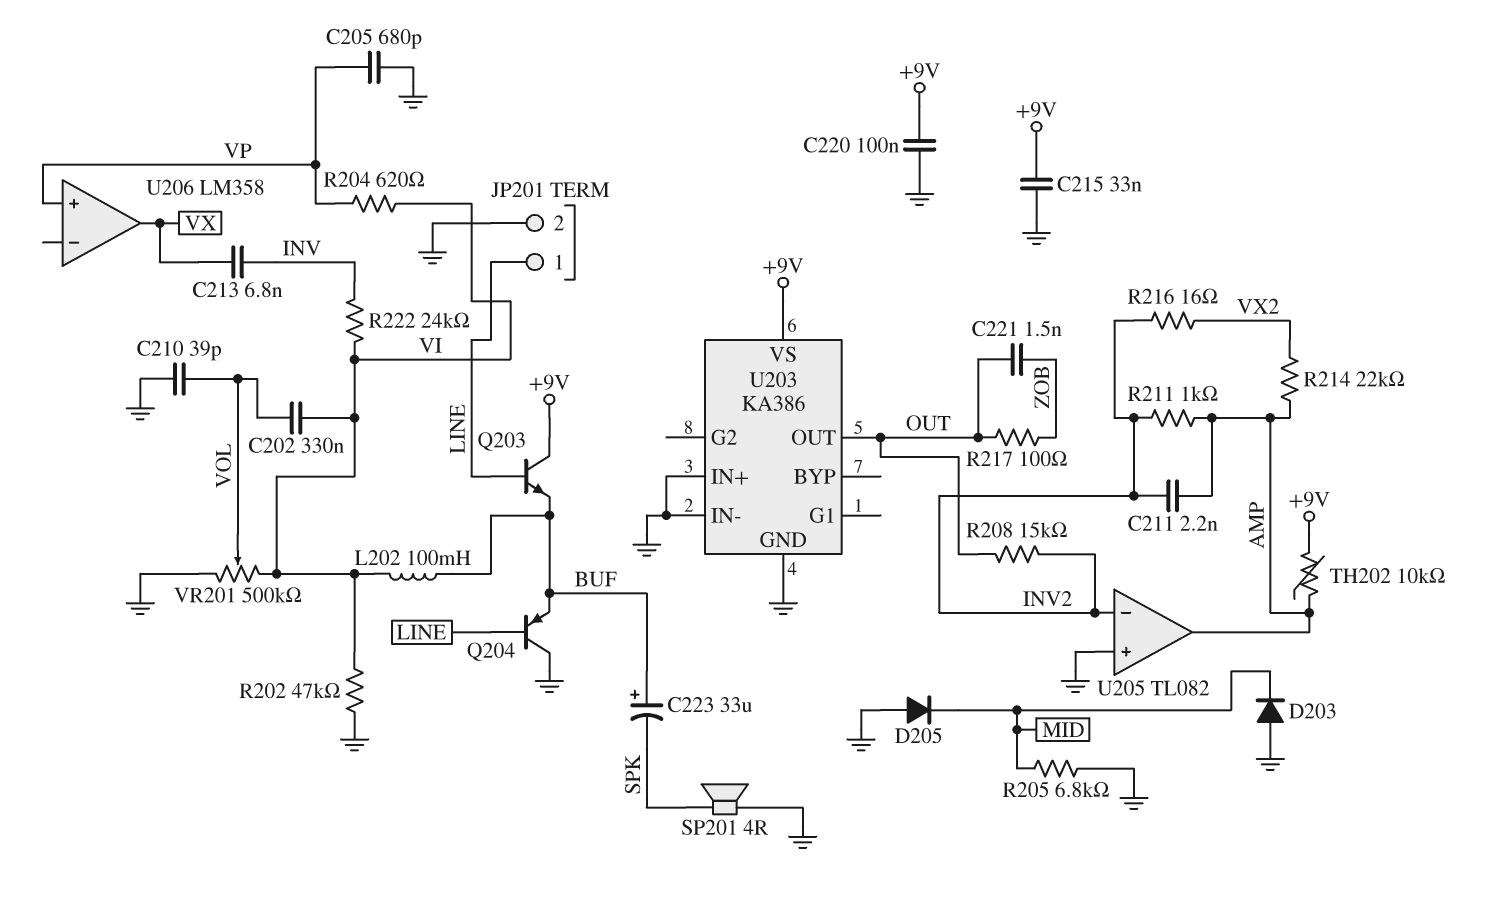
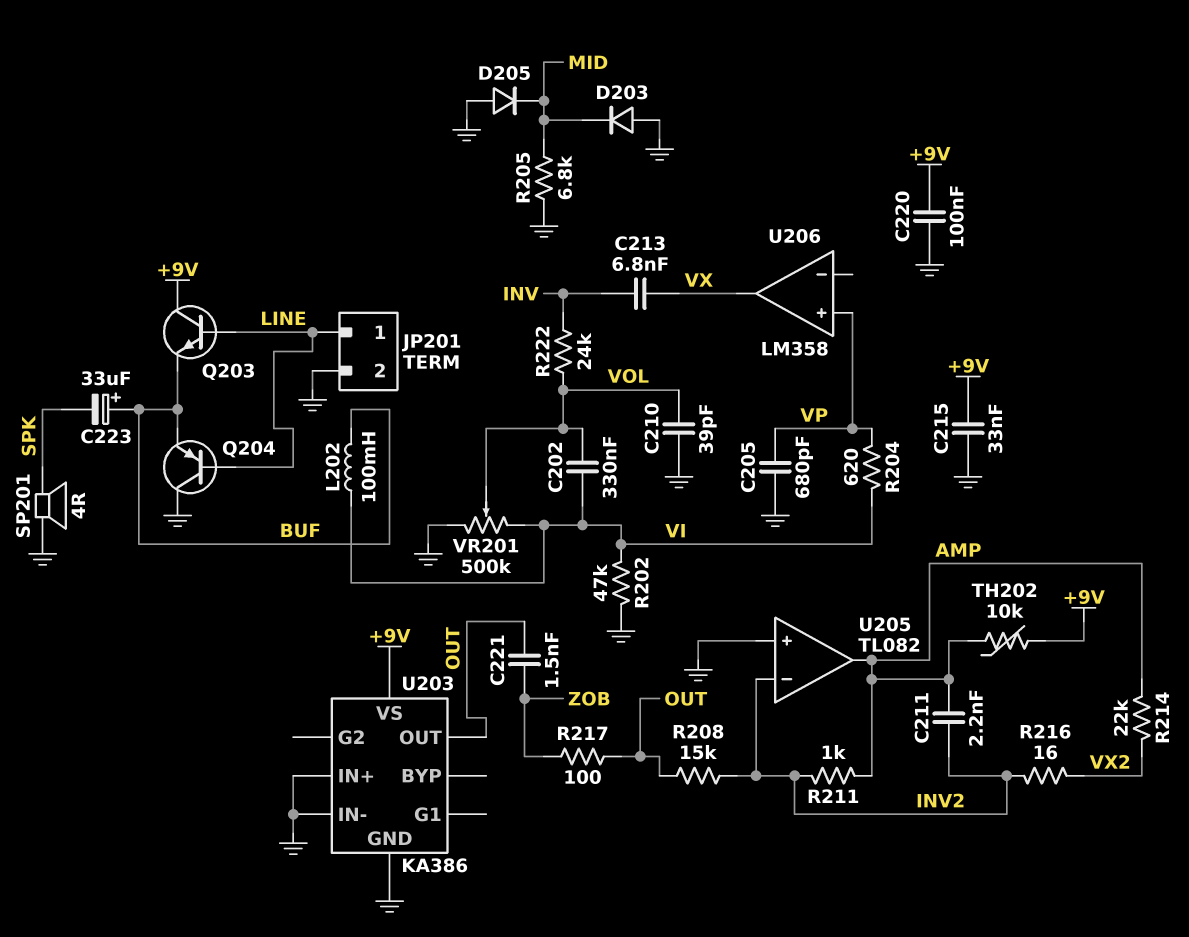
R222: 24k (INV, VI) -> 24k (INV, VOL)

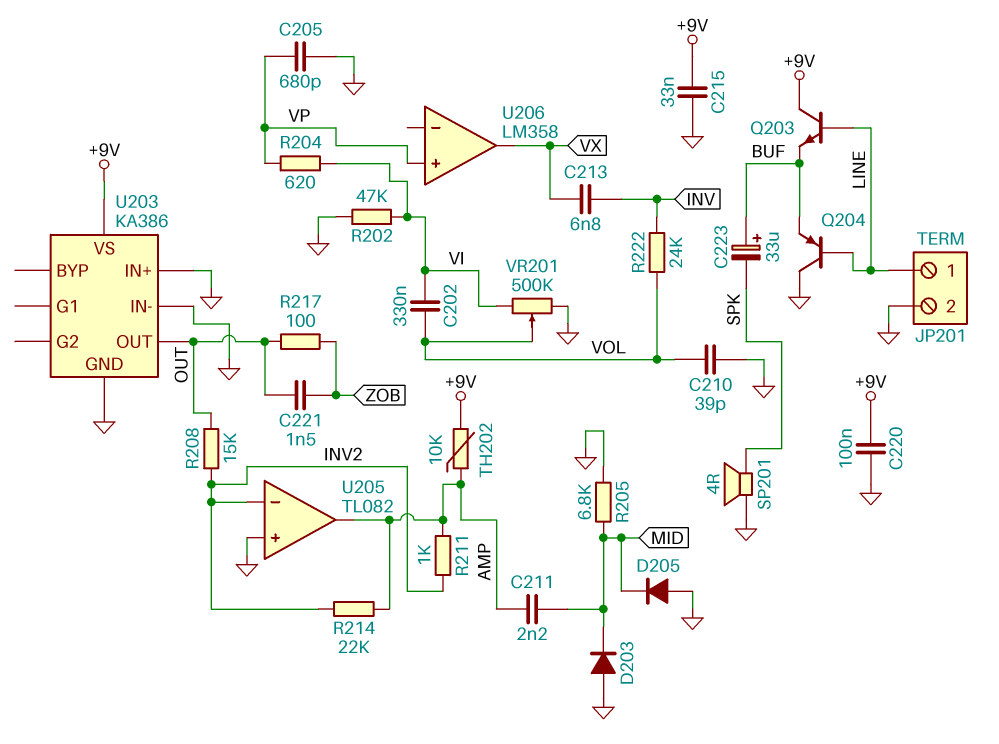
C211: 2.2nF (AMP, INV2) -> 2.2nF (AMP, MID)
L202: 100mH (BUF, VI) -> none
R214: 22k (AMP, VX2) -> 22k (AMP, INV2)
R216: 16 (INV2, VX2) -> none

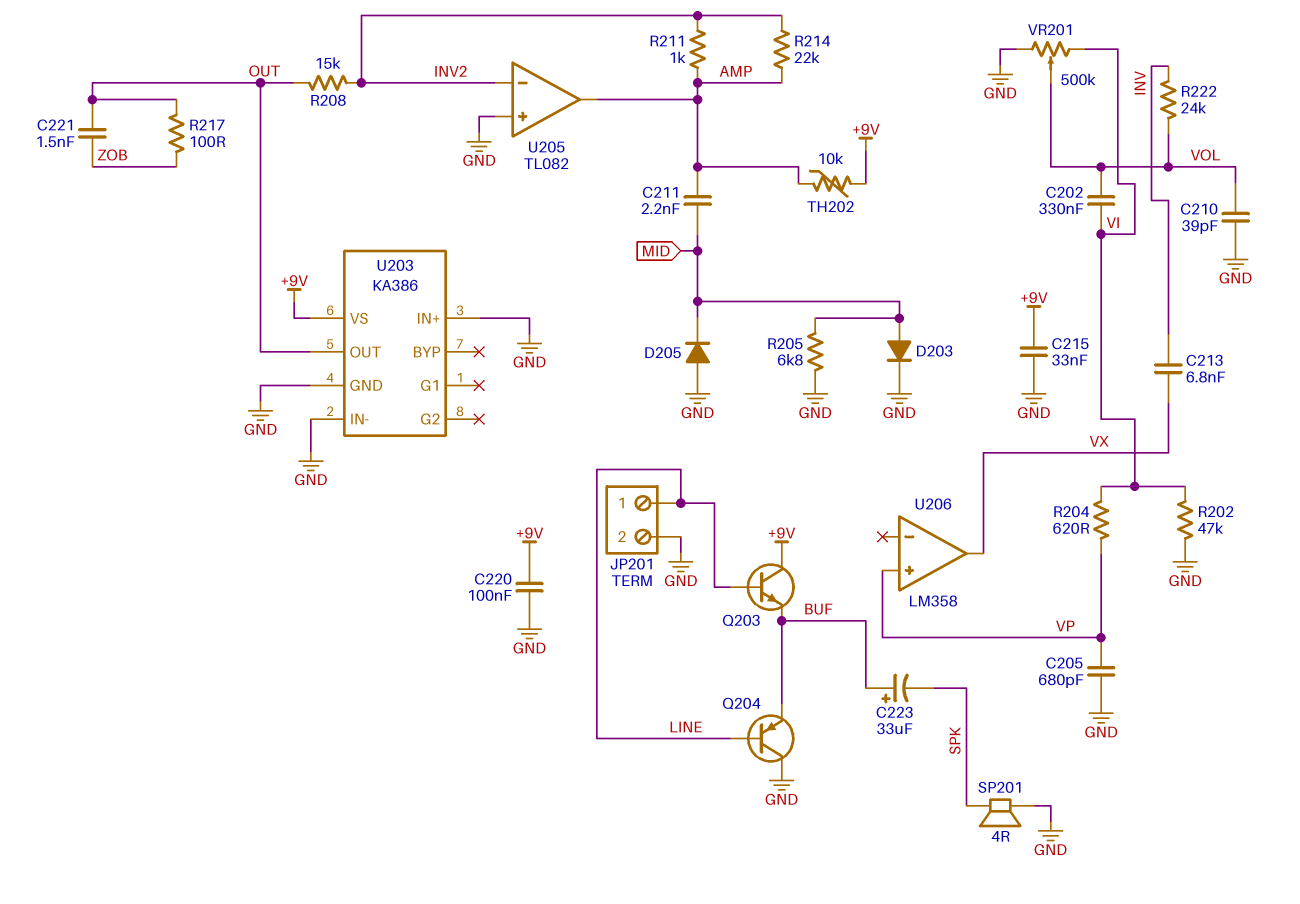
D203: diode (A GND, K MID) -> diode (A MID, K GND)

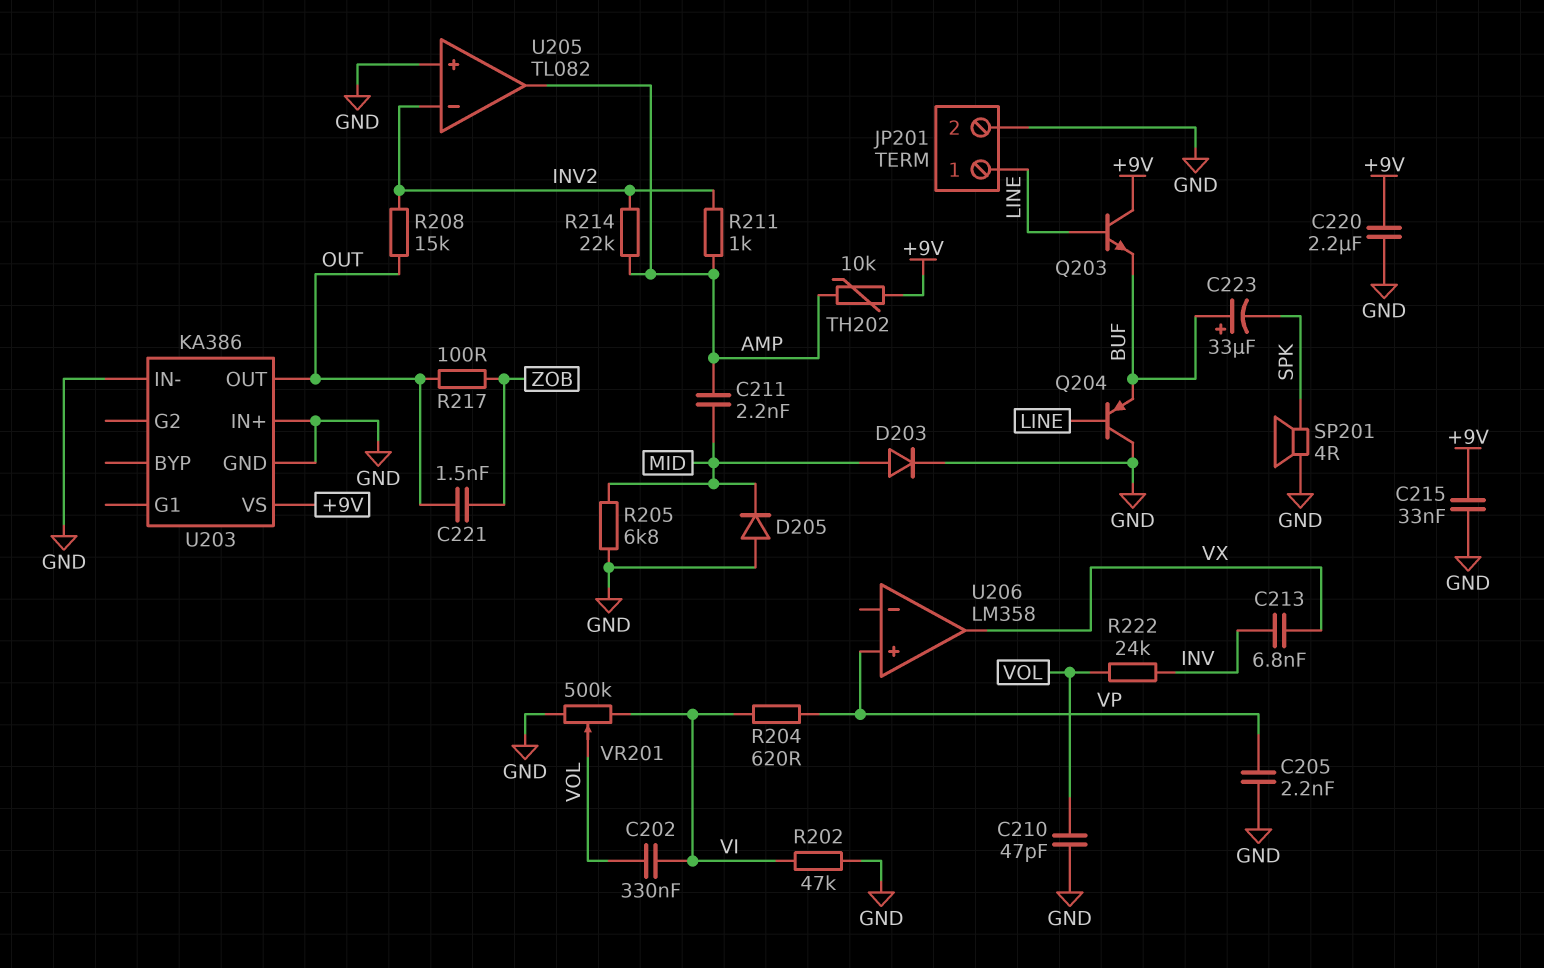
C205: 680pF (GND, VP) -> 2.2nF (GND, VP)
C210: 39pF (GND, VOL) -> 47pF (GND, VOL)
C220: 100nF (+9V, GND) -> 2.2uF (+9V, GND)

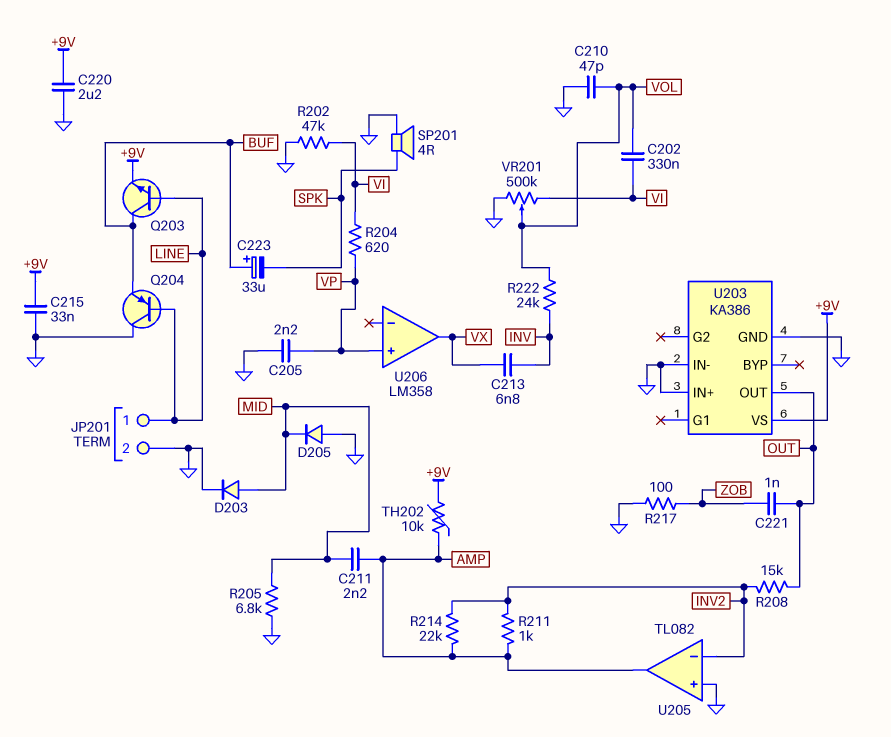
C221: 1.5nF (OUT, ZOB) -> 1nF (OUT, ZOB)
Q203: NPN (B LINE, C +9V, E BUF) -> NPN (B LINE, C BUF, E +9V)
R217: 100 (OUT, ZOB) -> 100 (GND, ZOB)

